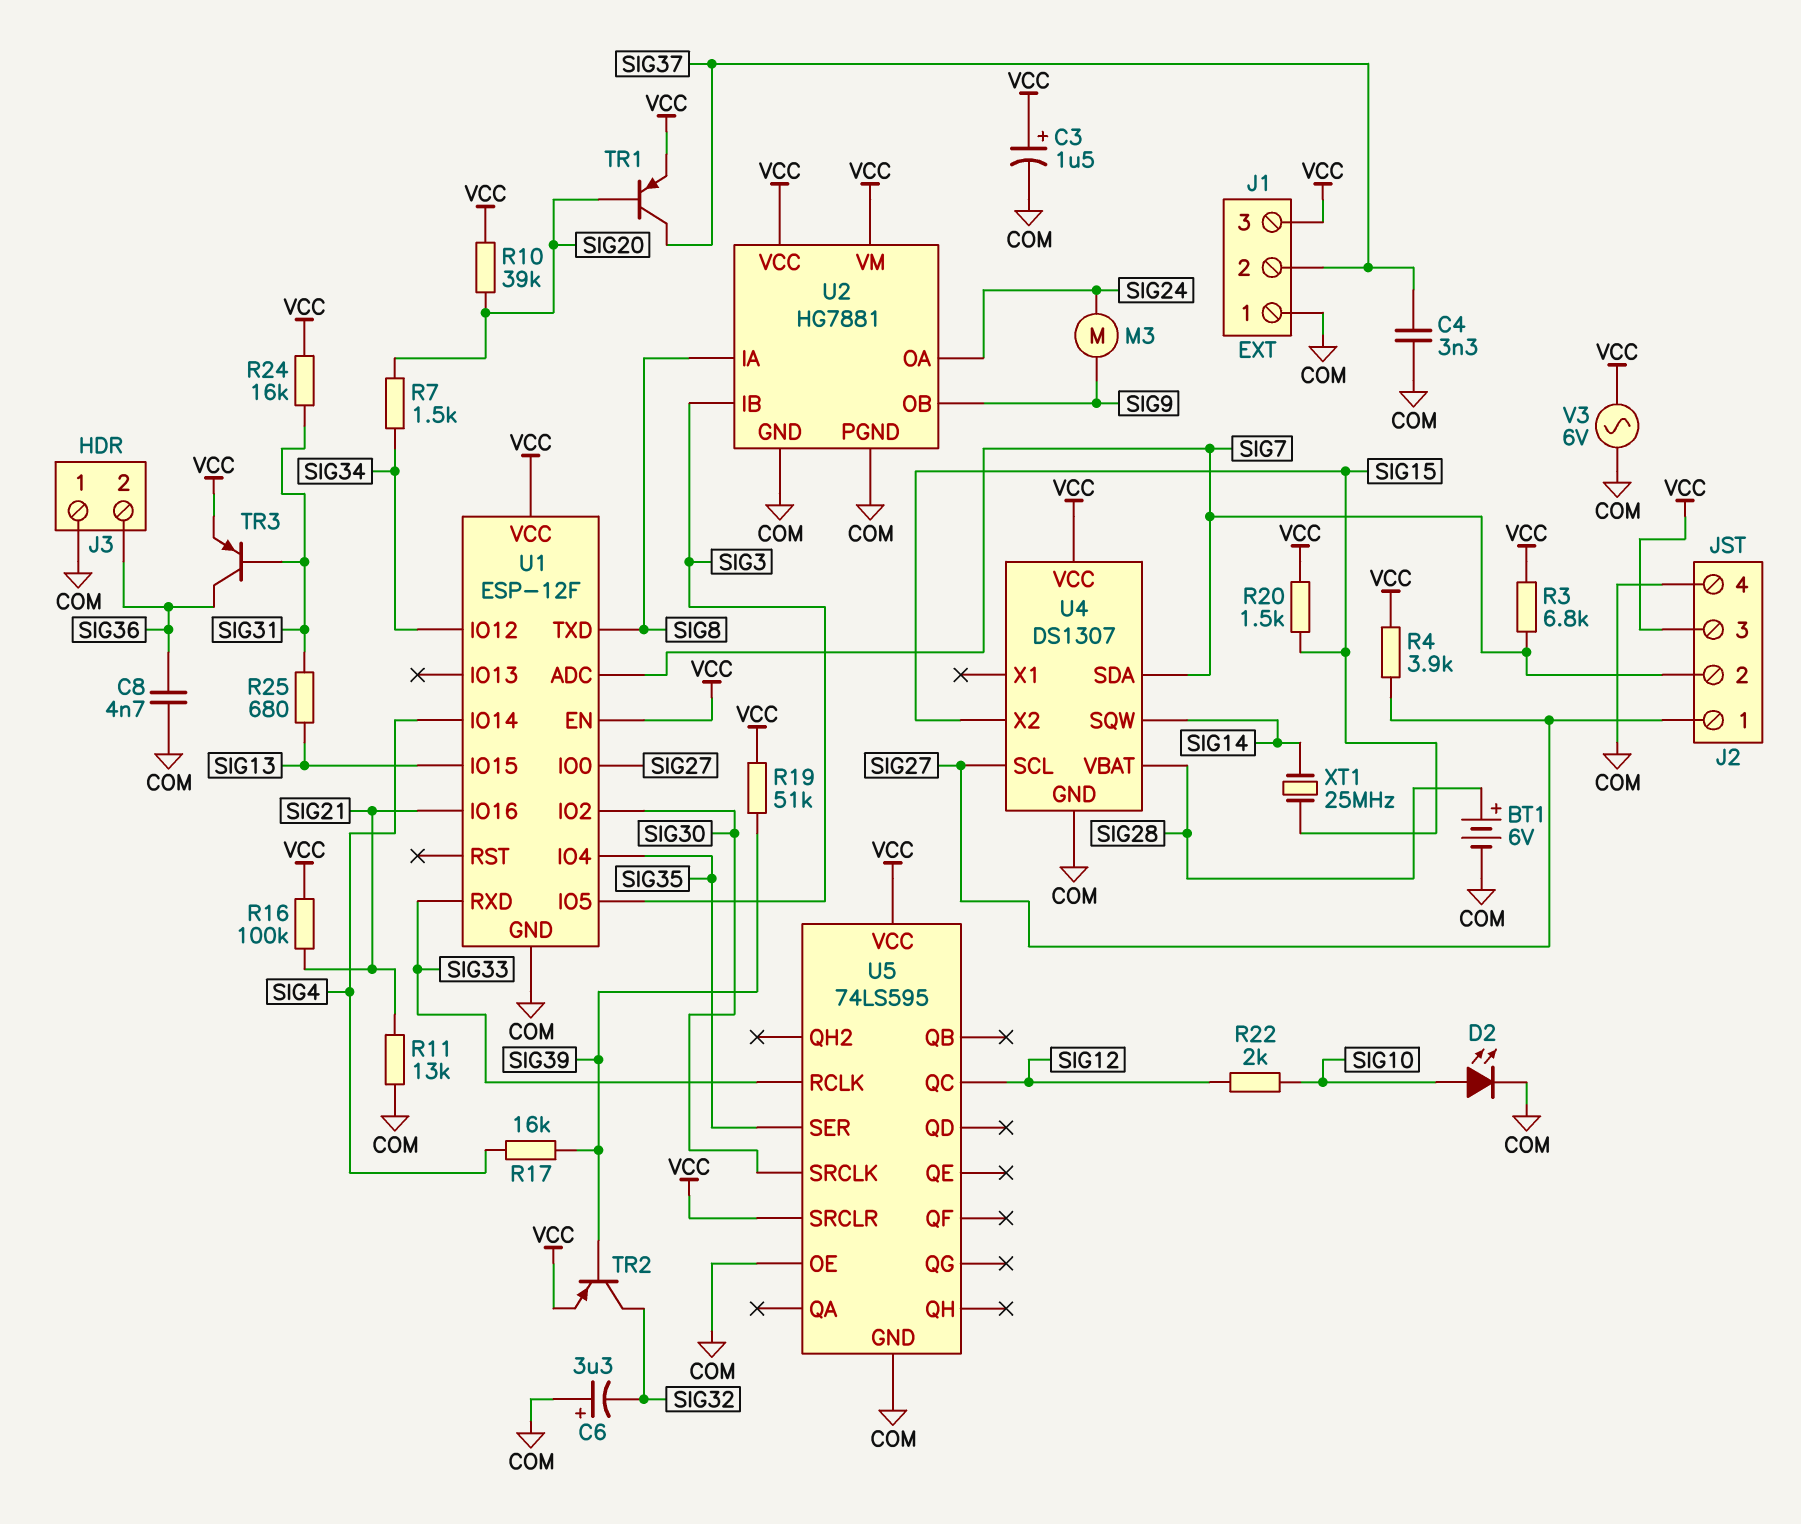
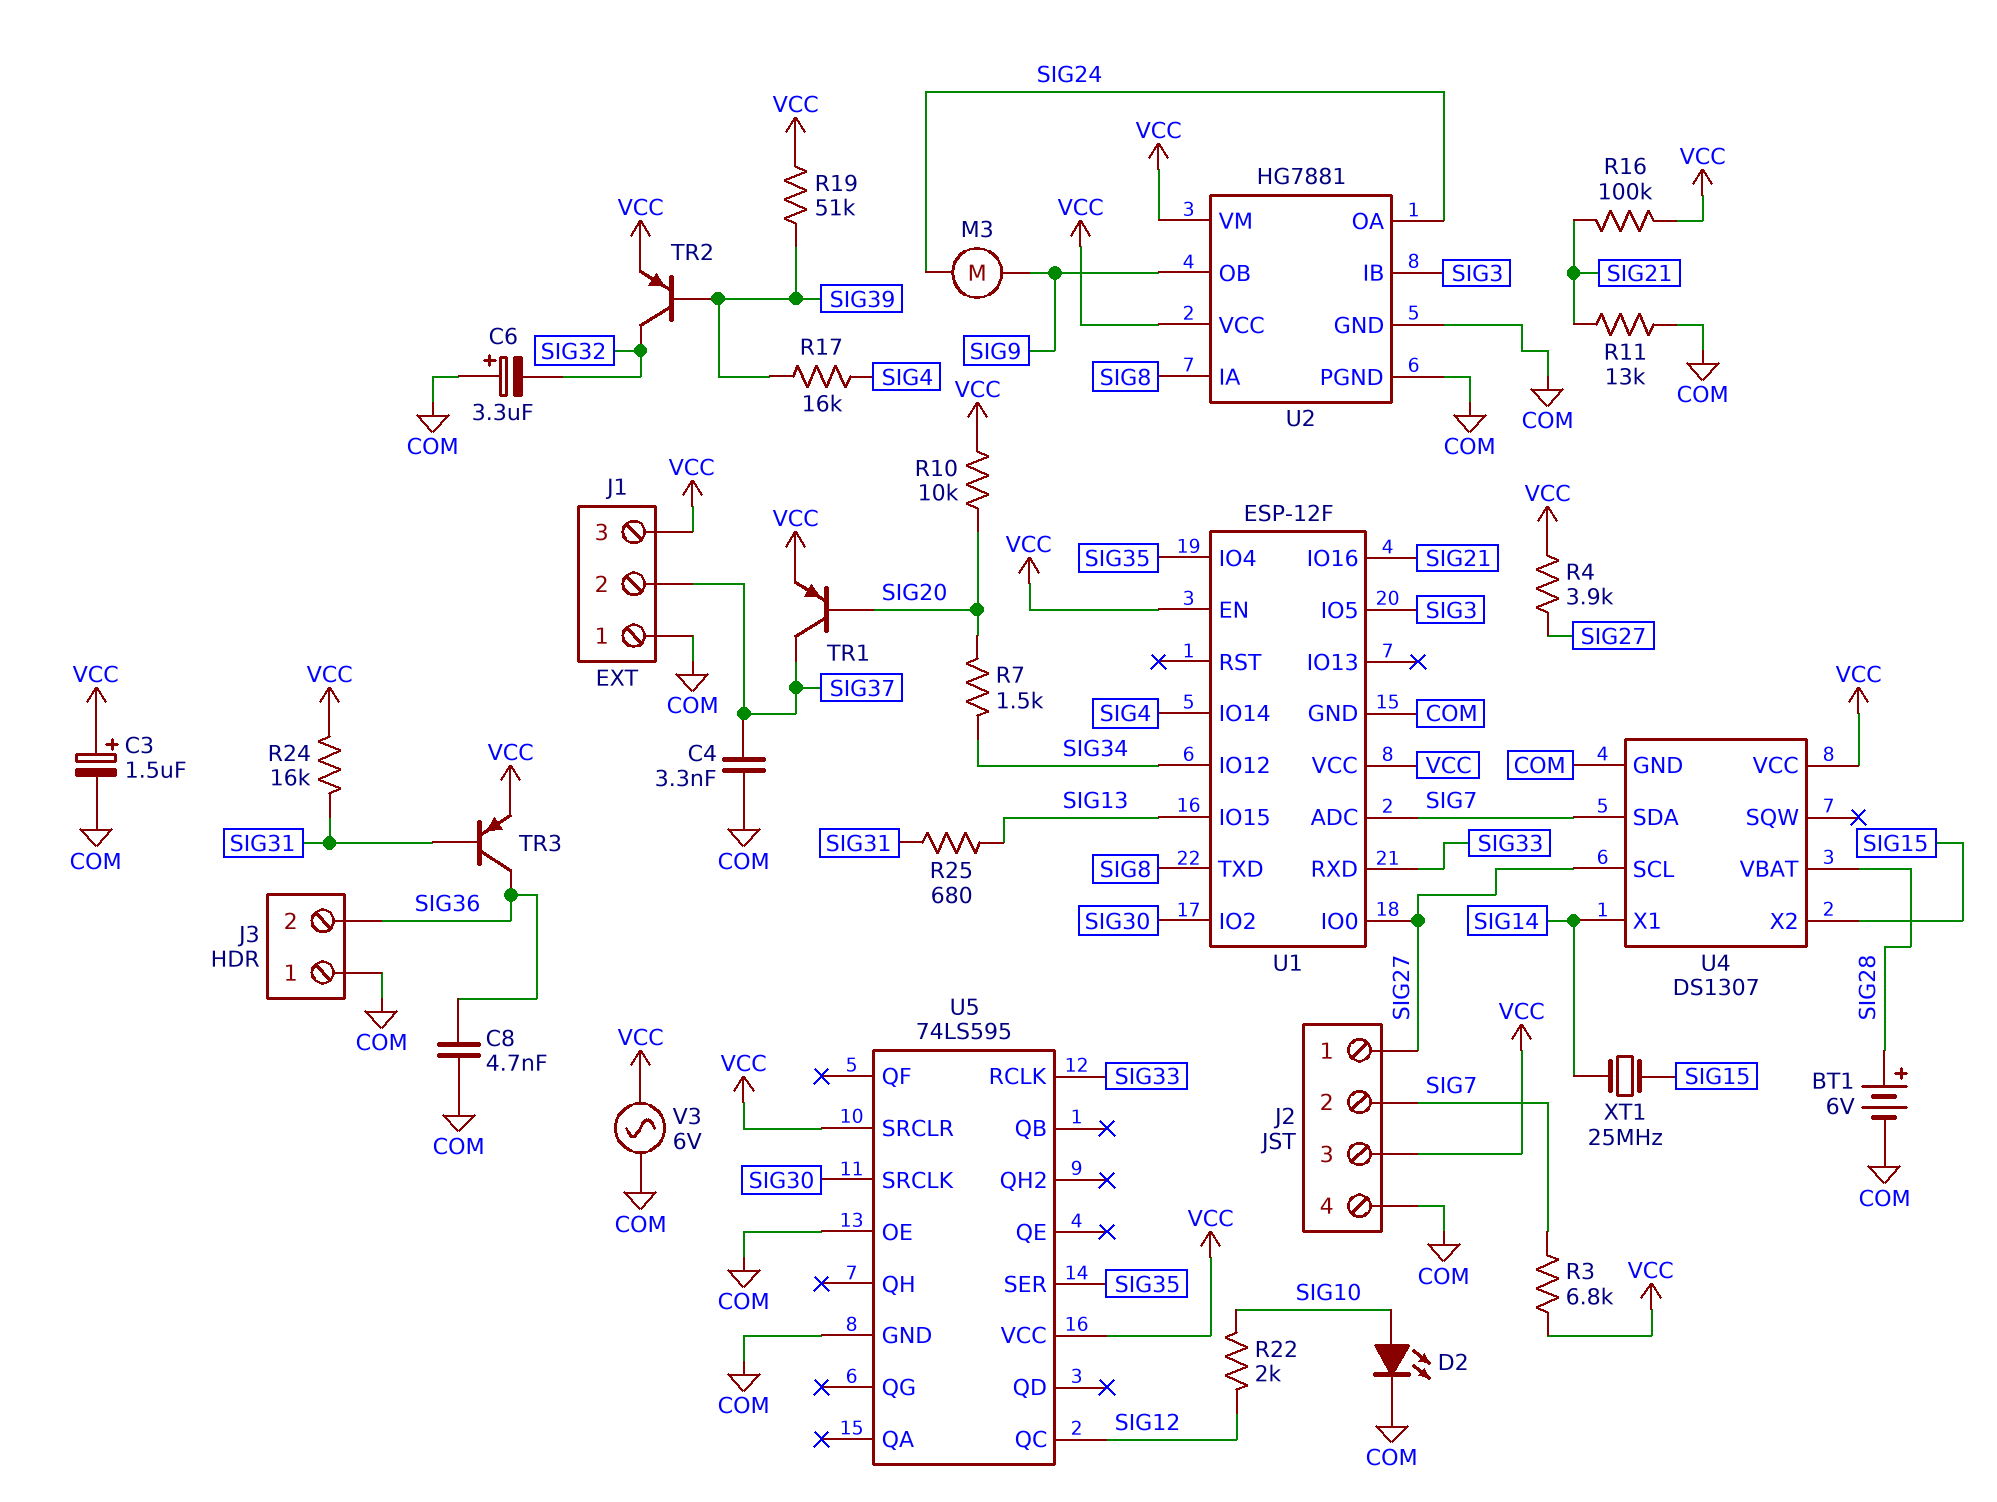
R10: 39k (SIG20, VCC) -> 10k (SIG20, VCC)
R20: 1.5k (SIG15, VCC) -> none
U4 pin SQW: SIG14 -> none
U4 pin X1: none -> SIG14

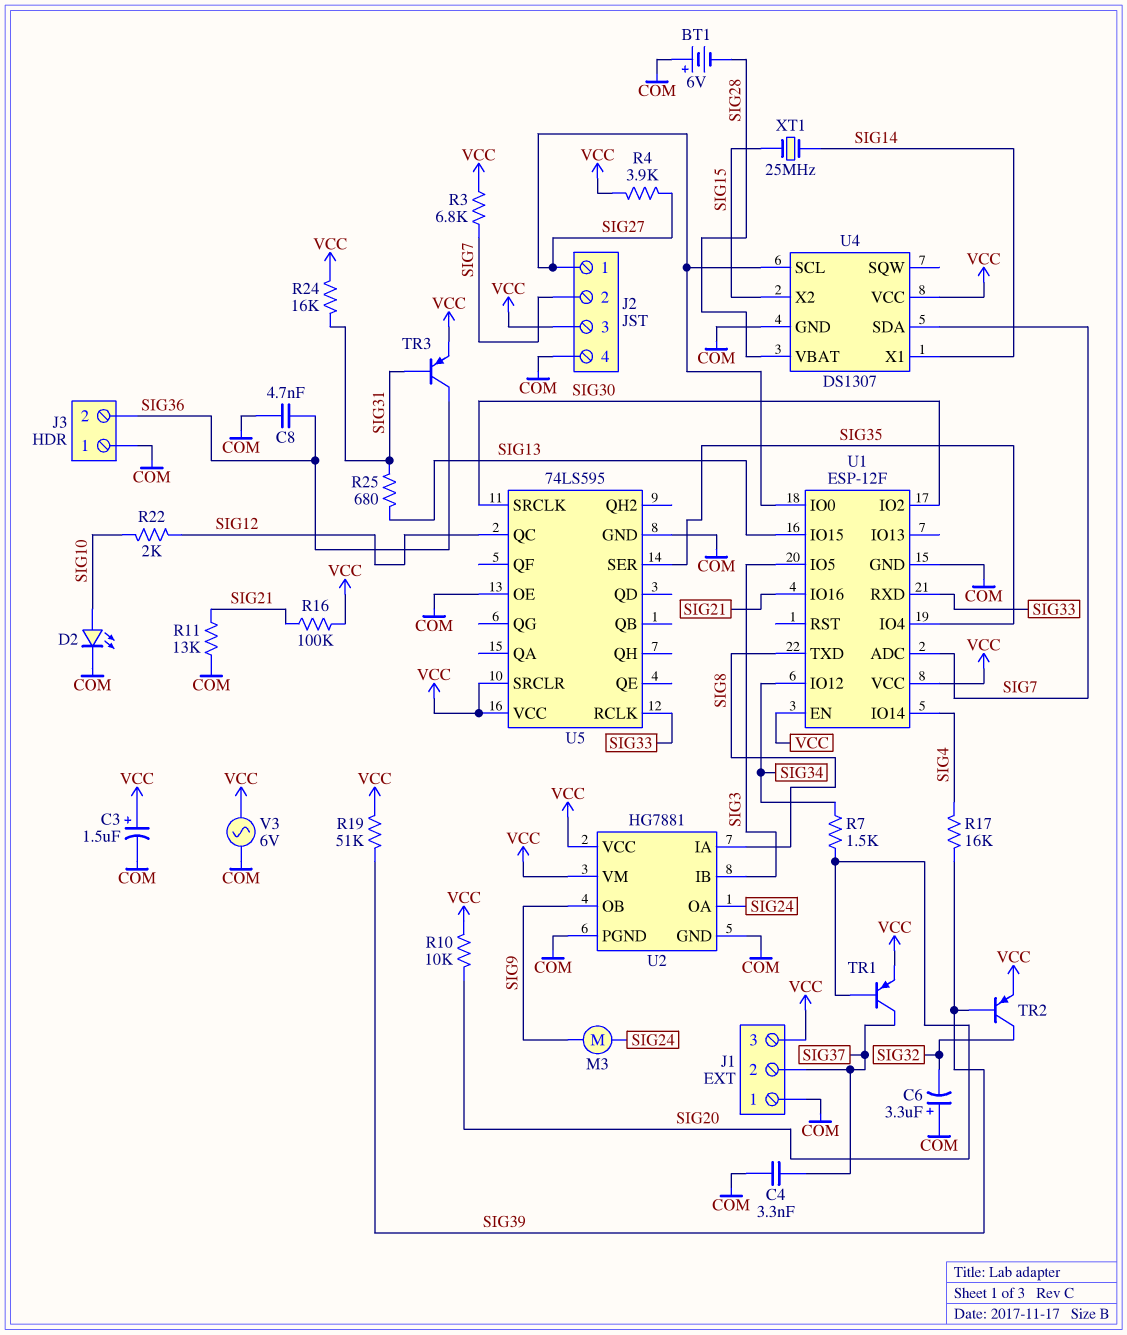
BT1: 6V (plus SIG28, minus COM) -> 6V (plus COM, minus SIG28)

